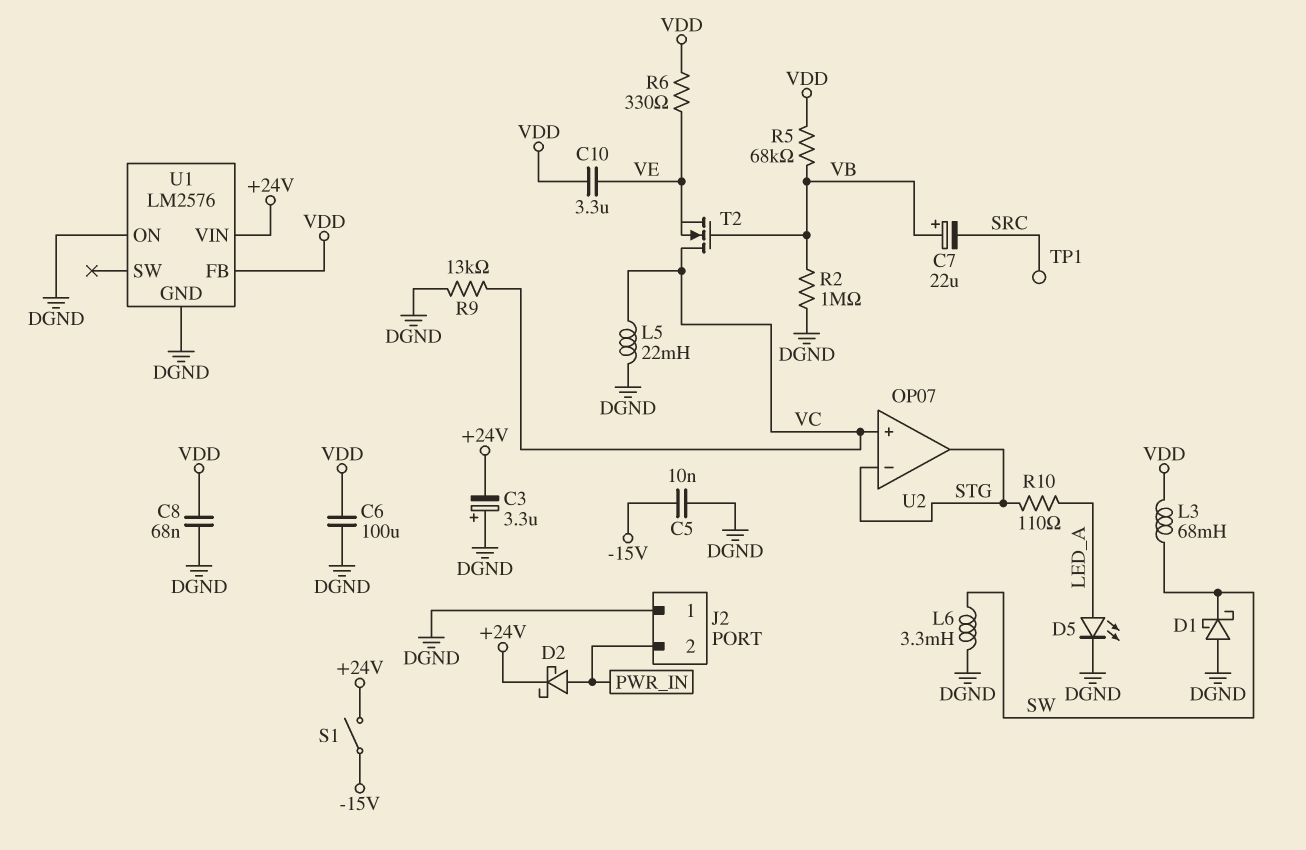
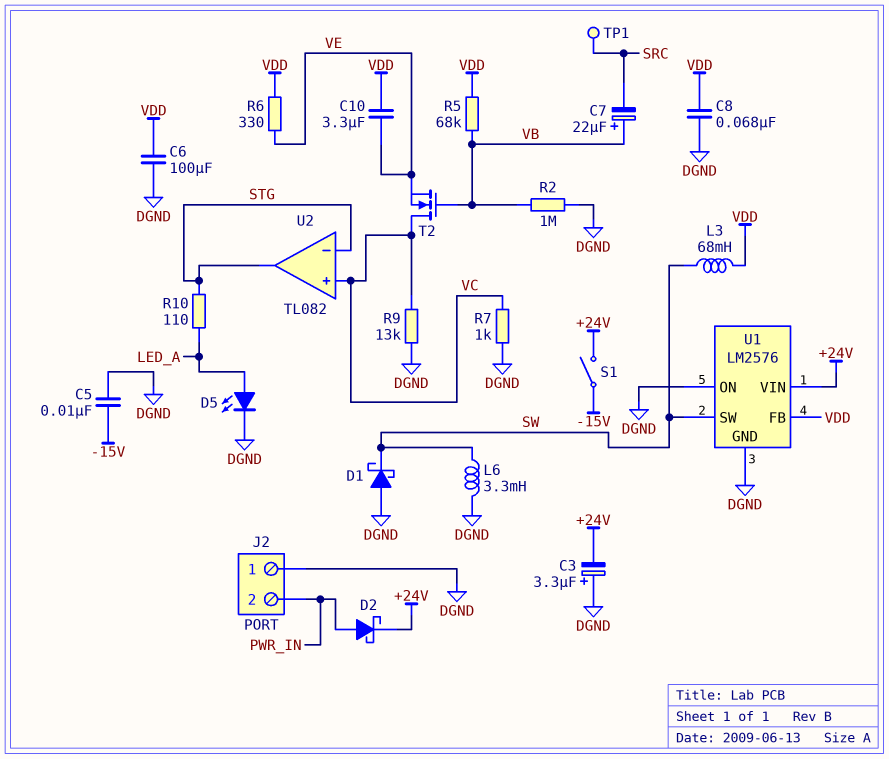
L5: 22mH (DGND, VC) -> none
R7: none -> 1k (DGND, VC)
U1 pin SW: none -> SW
U2: OP07 -> TL082

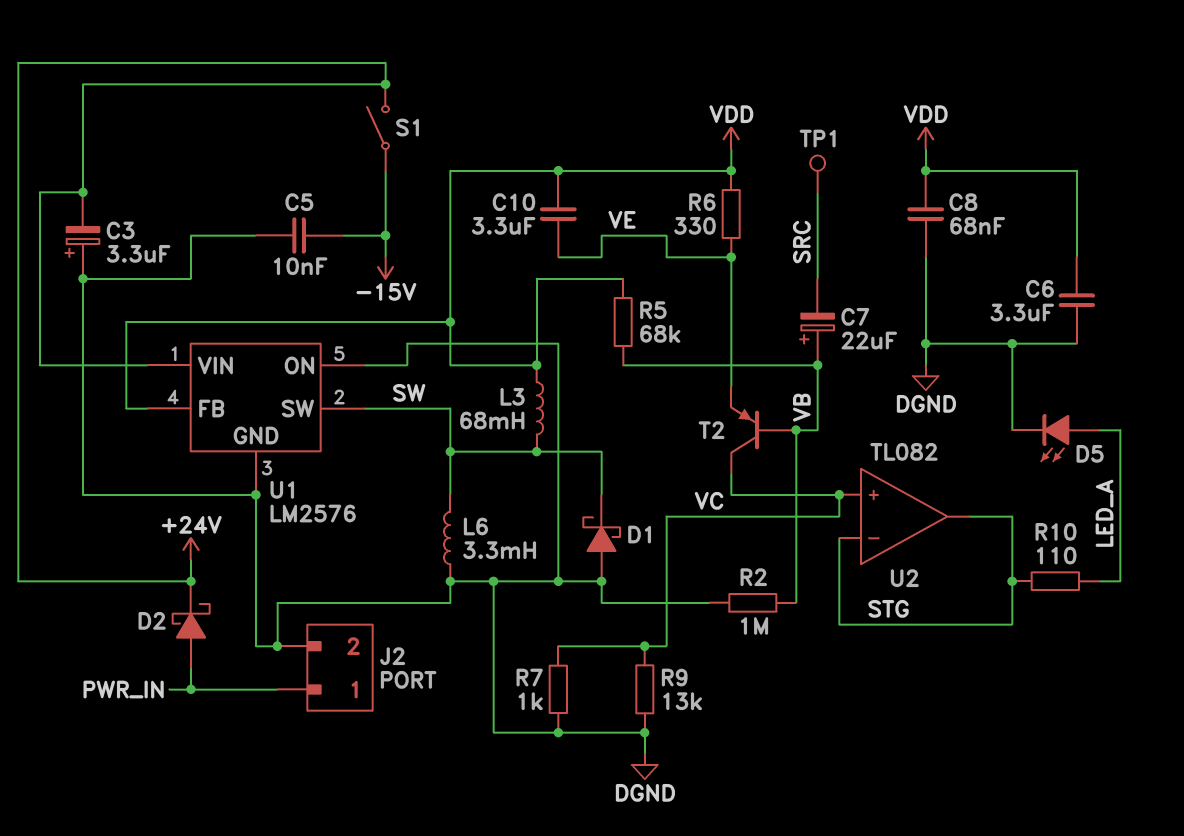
C6: 100uF (DGND, VDD) -> 3.3uF (DGND, VDD)
J2 pin 1: DGND -> PWR_IN
J2 pin 2: PWR_IN -> DGND
T2: NMOS (G VB, D VC, S VE) -> PNP (B VB, C VC, E VE)

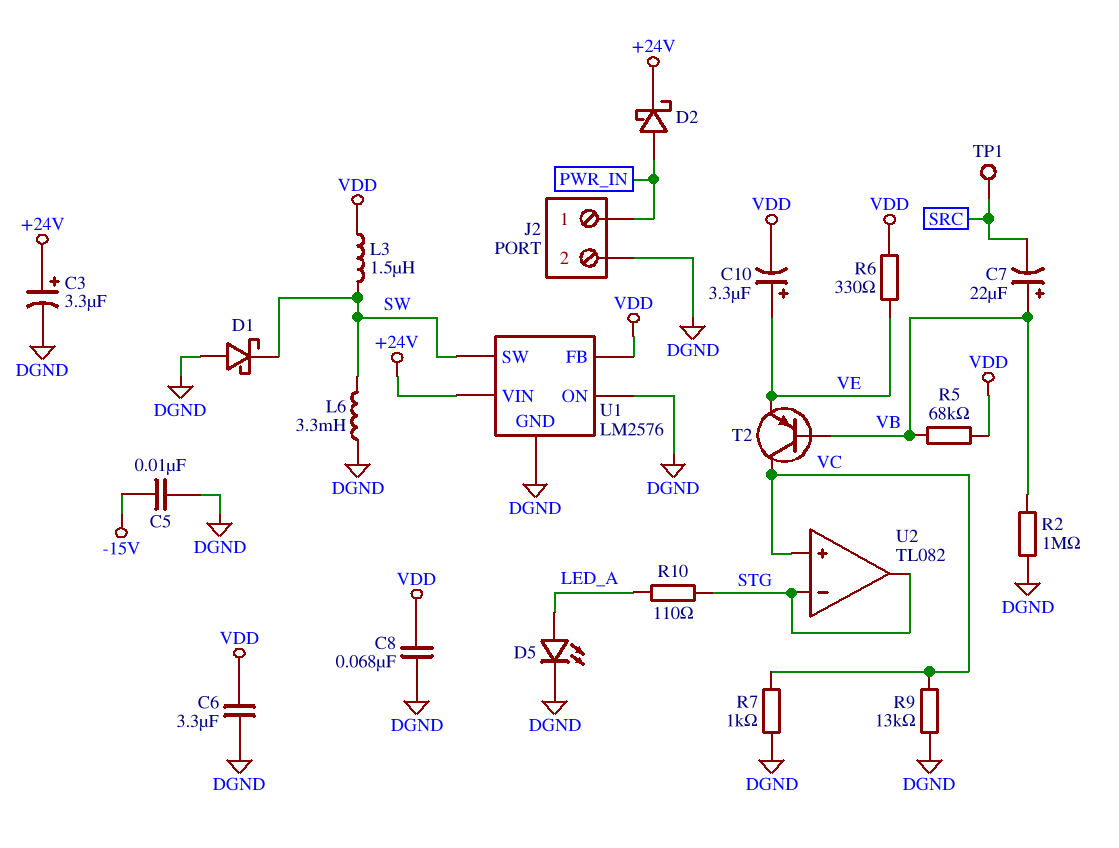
C3: 3.3uF (plus DGND, minus +24V) -> 3.3uF (plus +24V, minus DGND)
C10: 3.3uF (VDD, VE) -> 3.3uF (plus VE, minus VDD)
L3: 68mH (SW, VDD) -> 1.5uH (SW, VDD)
S1: switch (+24V, -15V) -> none

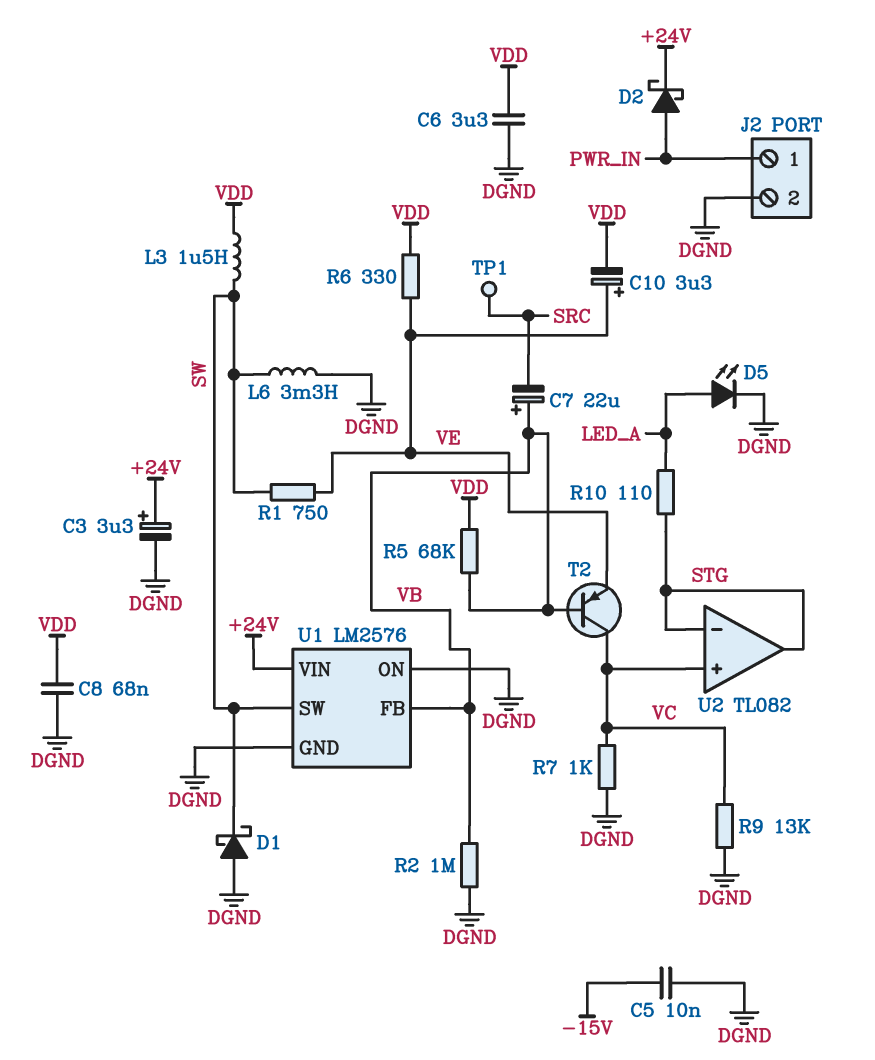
R1: none -> 750 (SW, VE)
U1 pin FB: VDD -> VB

